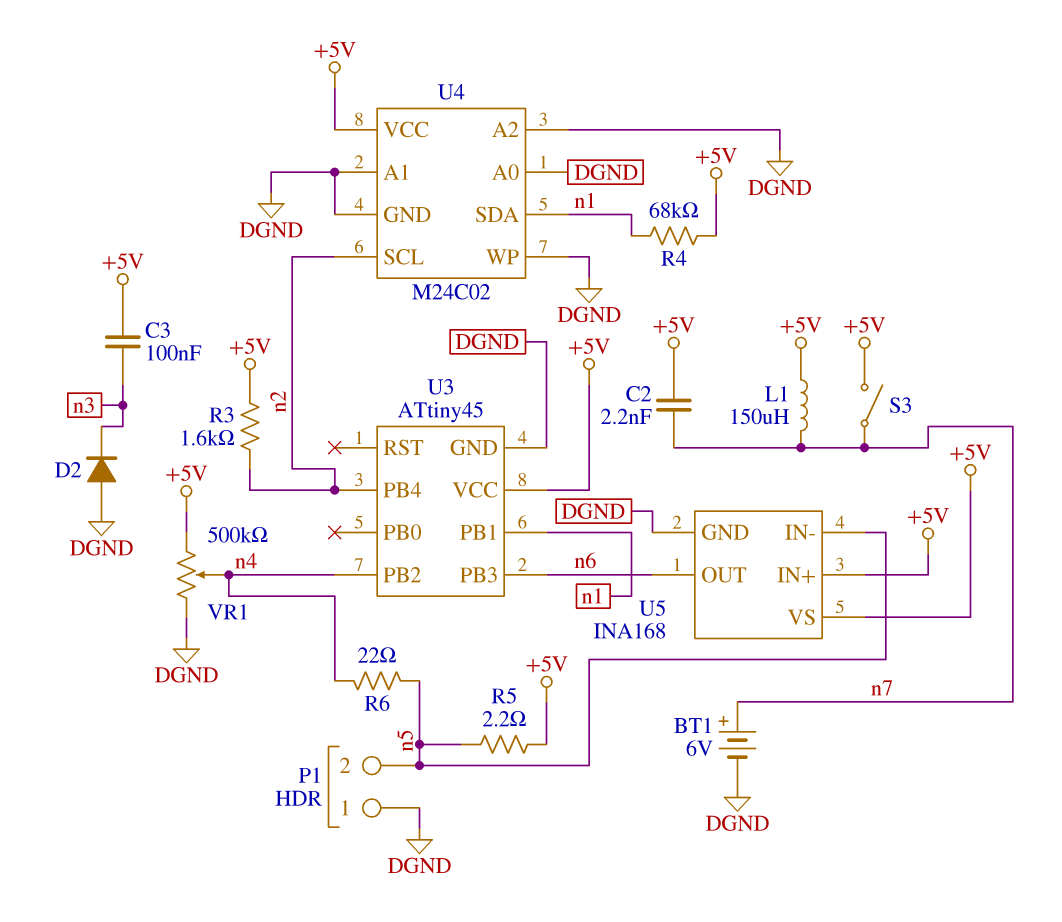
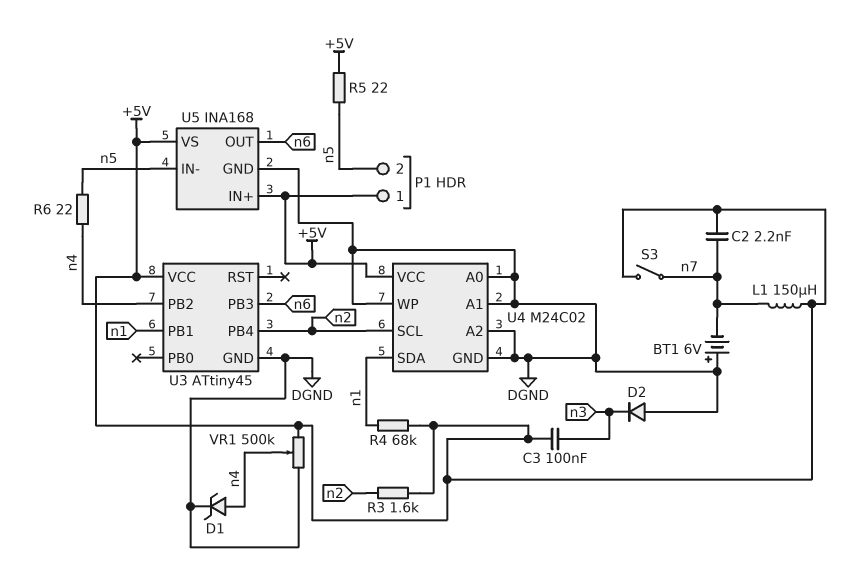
BT1: 6V (plus n7, minus DGND) -> 6V (plus DGND, minus n7)
D1: none -> zener (A n4, K DGND)
P1 pin 1: DGND -> +5V
R5: 2.2 (+5V, n5) -> 22 (+5V, n5)

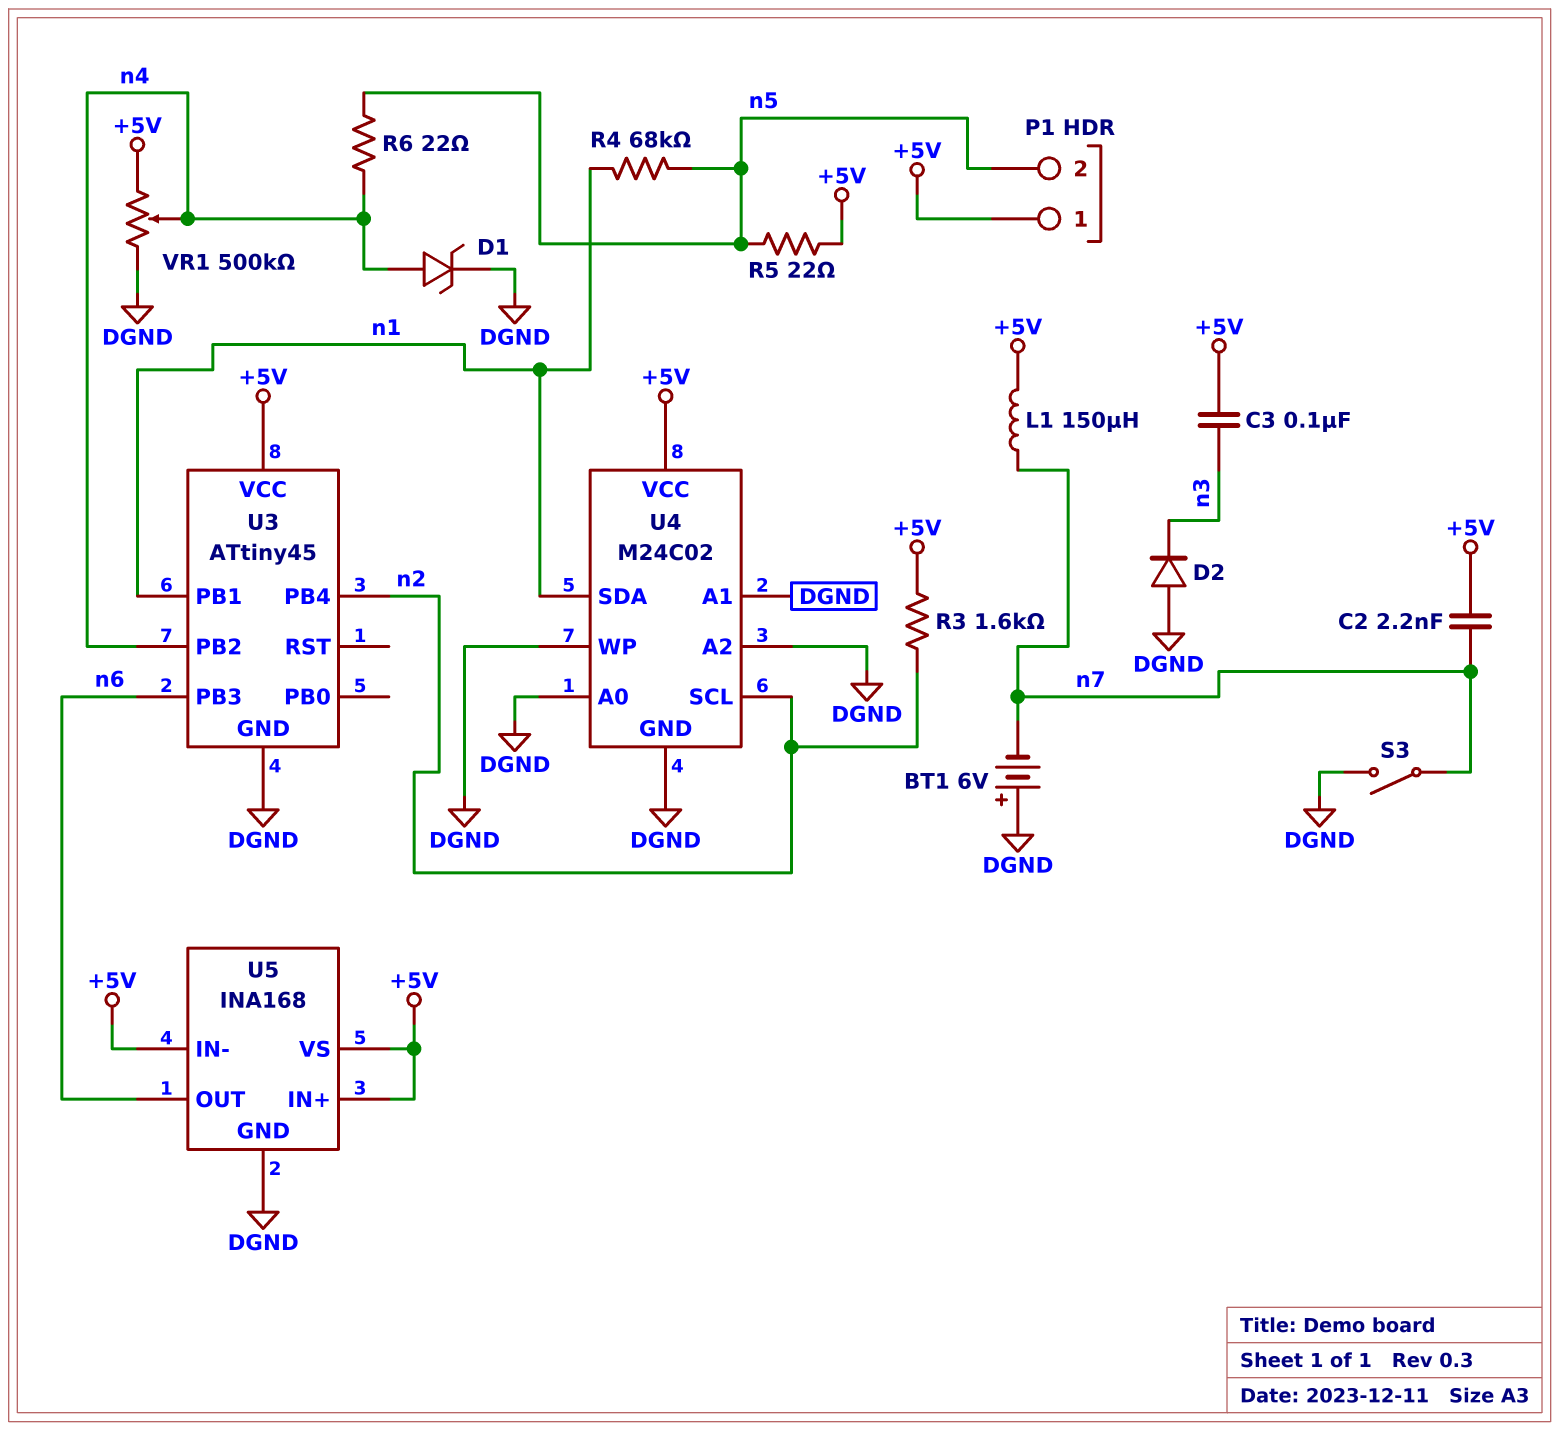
R4: 68k (+5V, n1) -> 68k (n1, n5)
S3: switch (+5V, n7) -> switch (DGND, n7)
U5 pin IN-: n5 -> +5V

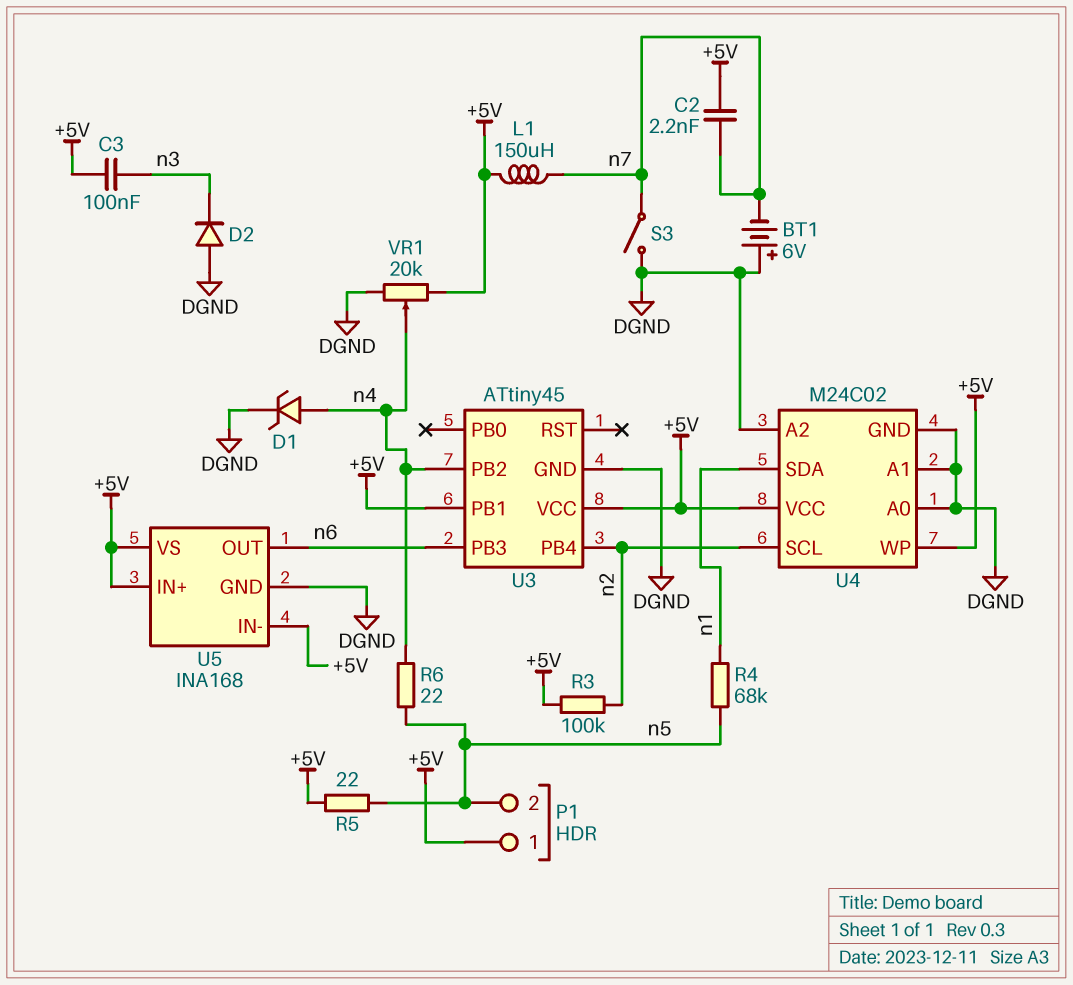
R3: 1.6k (+5V, n2) -> 100k (+5V, n2)
U3 pin PB1: n1 -> +5V
U4 pin WP: DGND -> +5V
VR1: 500k (+5V, DGND, wiper n4) -> 20k (+5V, DGND, wiper n4)

